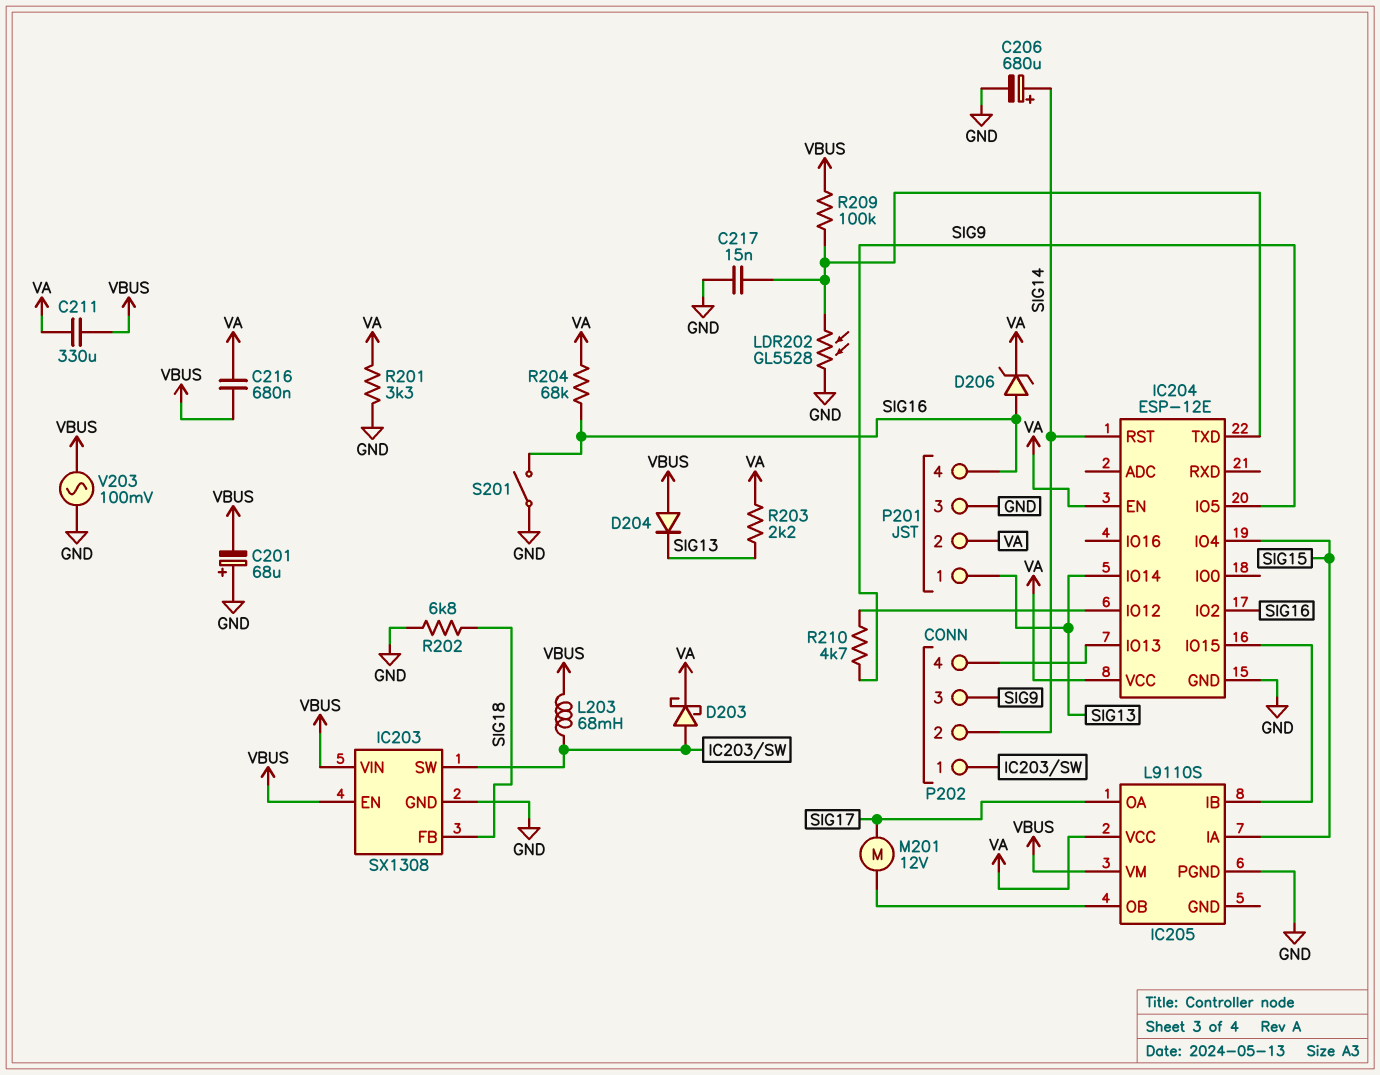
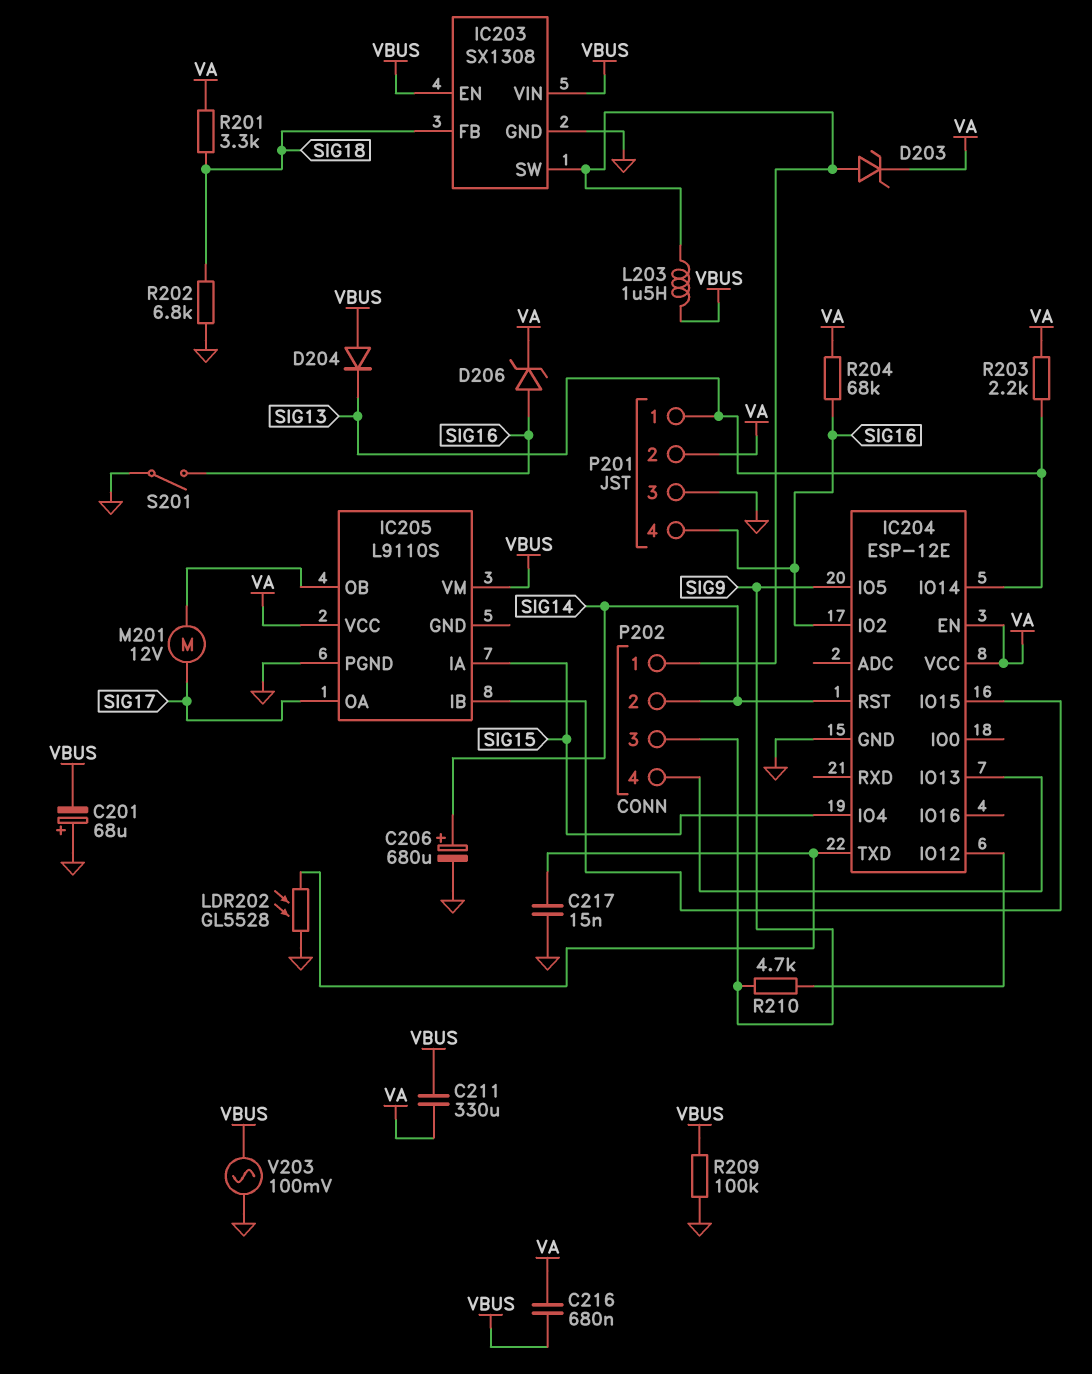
D203: schottky (A IC203/SW, K VA) -> zener (A IC203/SW, K VA)
L203: 68mH (IC203/SW, VBUS) -> 1.5uH (IC203/SW, VBUS)
R201: 3.3k (GND, VA) -> 3.3k (SIG18, VA)
R209: 100k (IC204/TXD, VBUS) -> 100k (GND, VBUS)

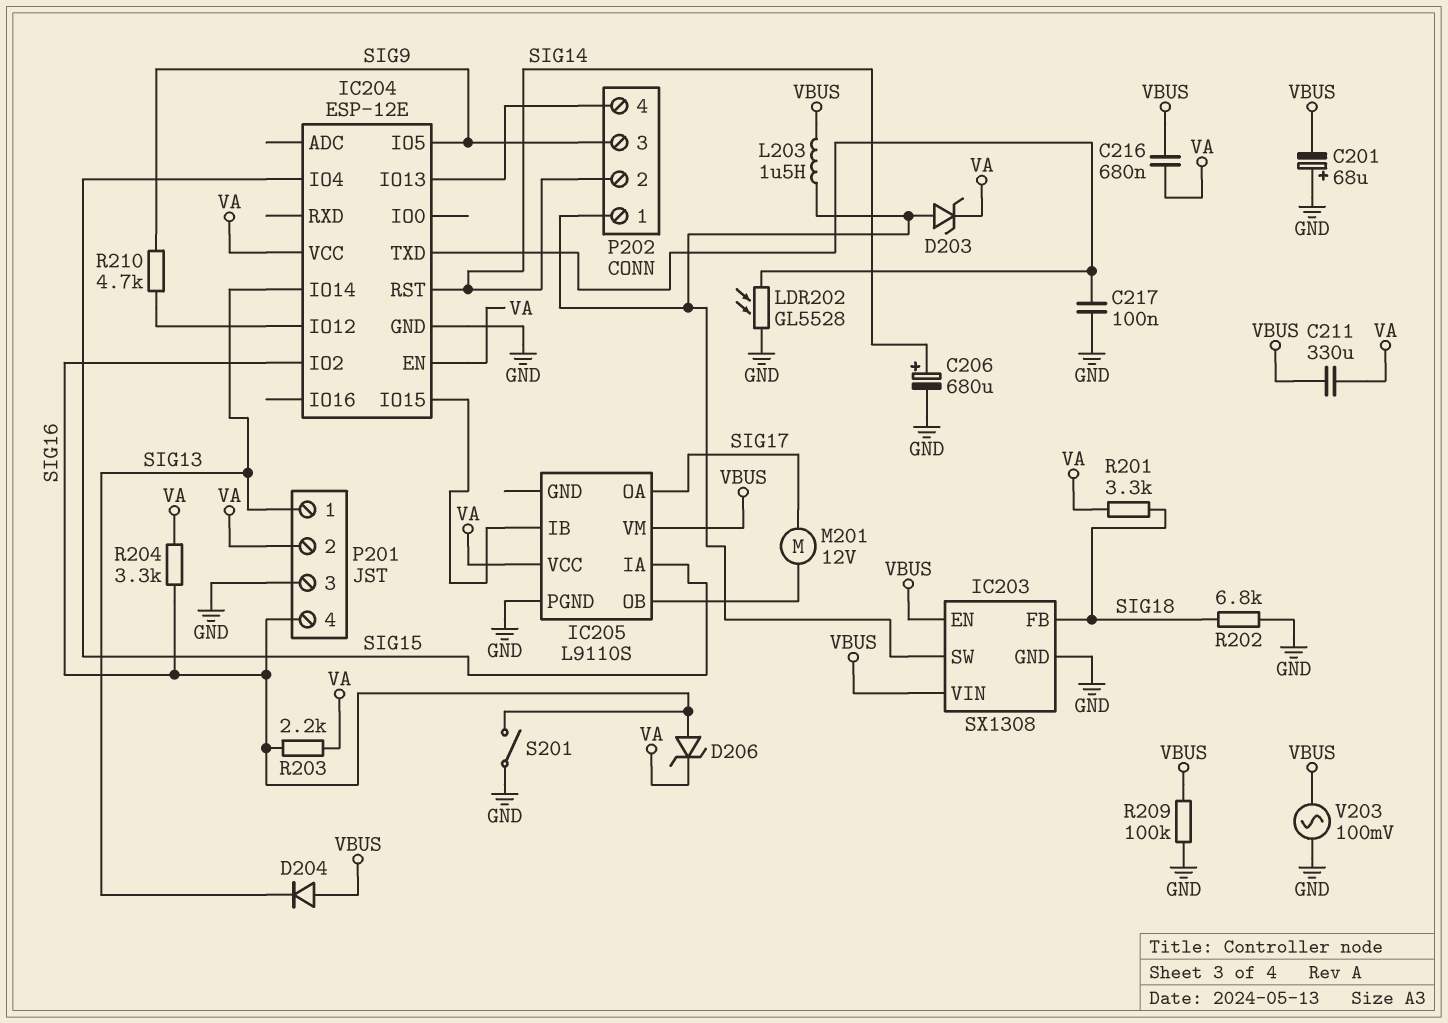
C217: 15nF (GND, IC204/TXD) -> 100nF (GND, IC204/TXD)
R203: 2.2k (SIG13, VA) -> 2.2k (SIG16, VA)
R204: 68k (SIG16, VA) -> 3.3k (SIG16, VA)

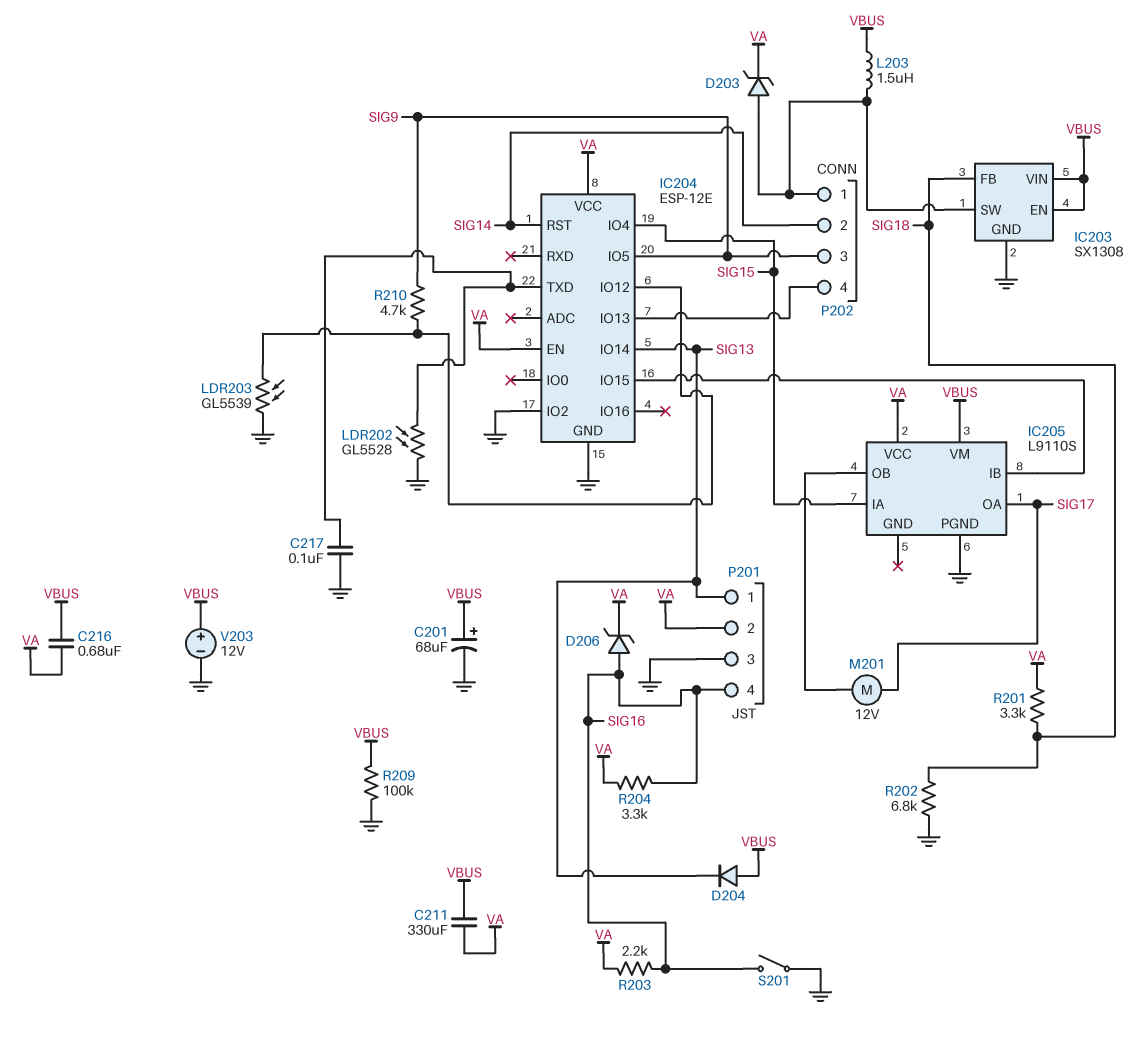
C201: 68uF (plus GND, minus VBUS) -> 68uF (plus VBUS, minus GND)
C206: 680uF (plus SIG14, minus GND) -> none
IC204 pin IO2: SIG16 -> GND
LDR203: none -> GL5539 (GND, IC204/IO12)
V203: AC 100mV (GND, VBUS) -> 12V (plus VBUS, minus GND)

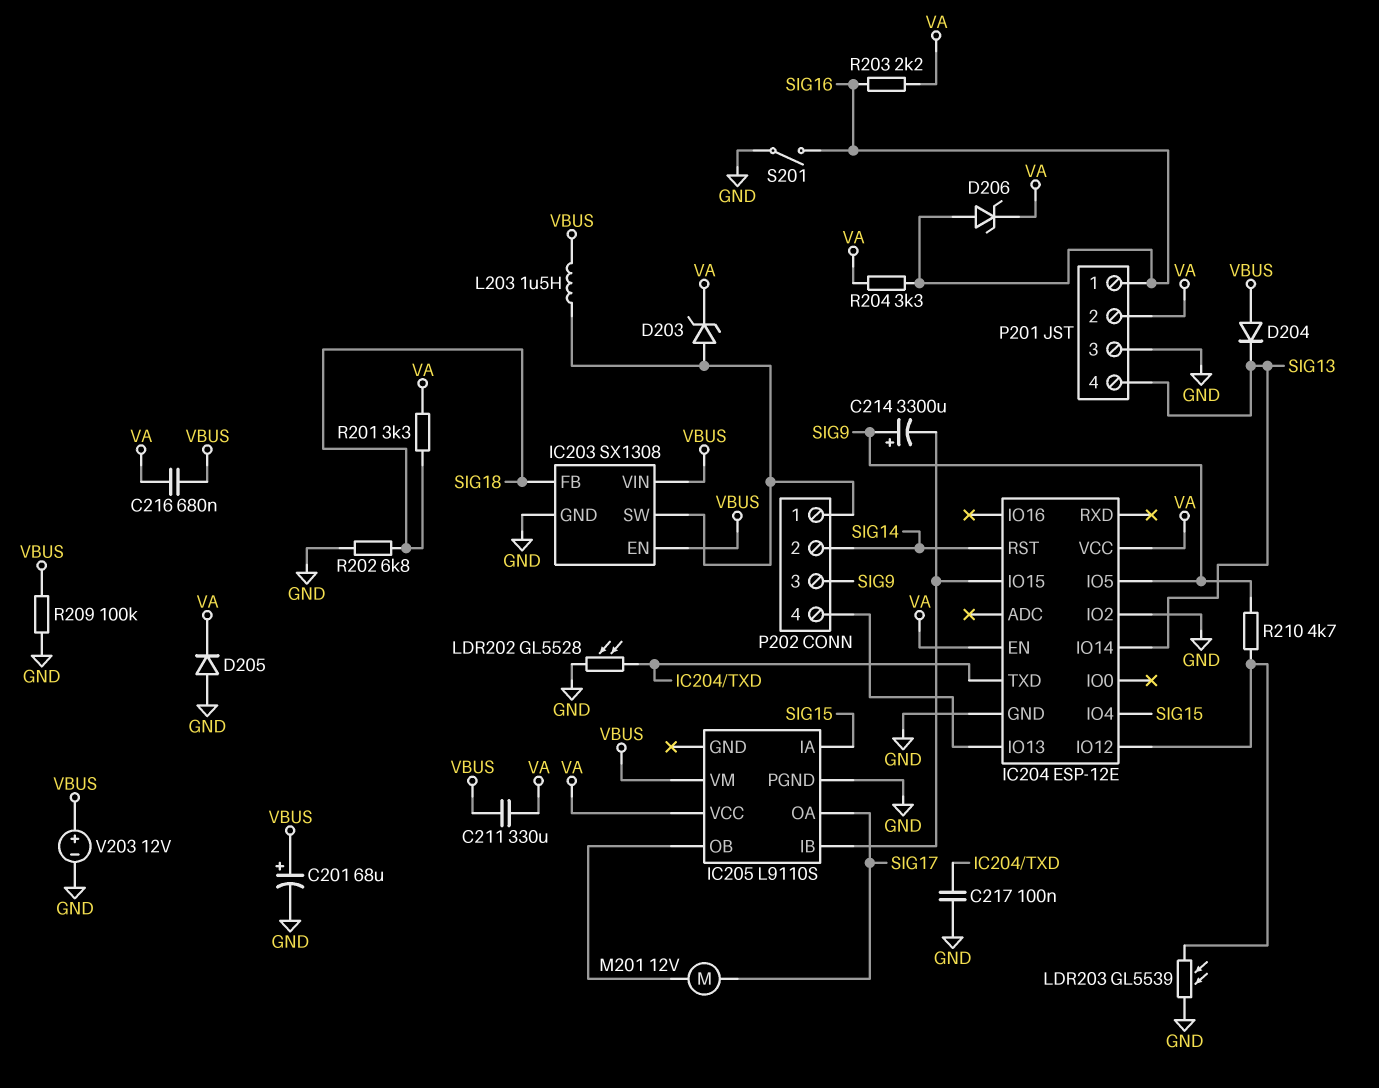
C214: none -> 3300uF (plus SIG9, minus IC204/IO15)
D205: none -> diode (A GND, K VA)
P201 pin 1: SIG13 -> SIG16
P201 pin 4: SIG16 -> SIG13

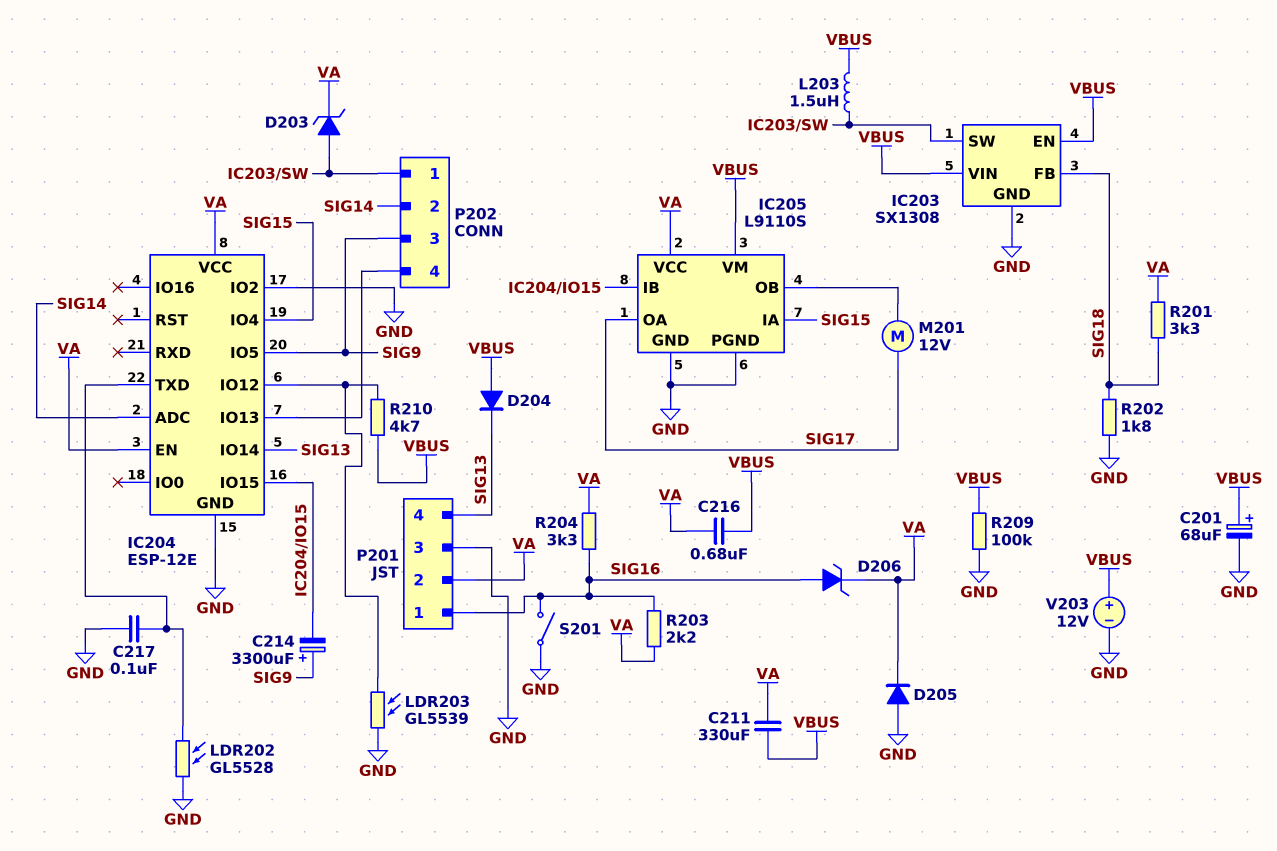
IC204 pin ADC: none -> SIG14
IC204 pin RST: SIG14 -> none
IC205 pin GND: none -> GND
R202: 6.8k (GND, SIG18) -> 1.8k (GND, SIG18)
R210: 4.7k (IC204/IO12, SIG9) -> 4.7k (IC204/IO12, VBUS)

